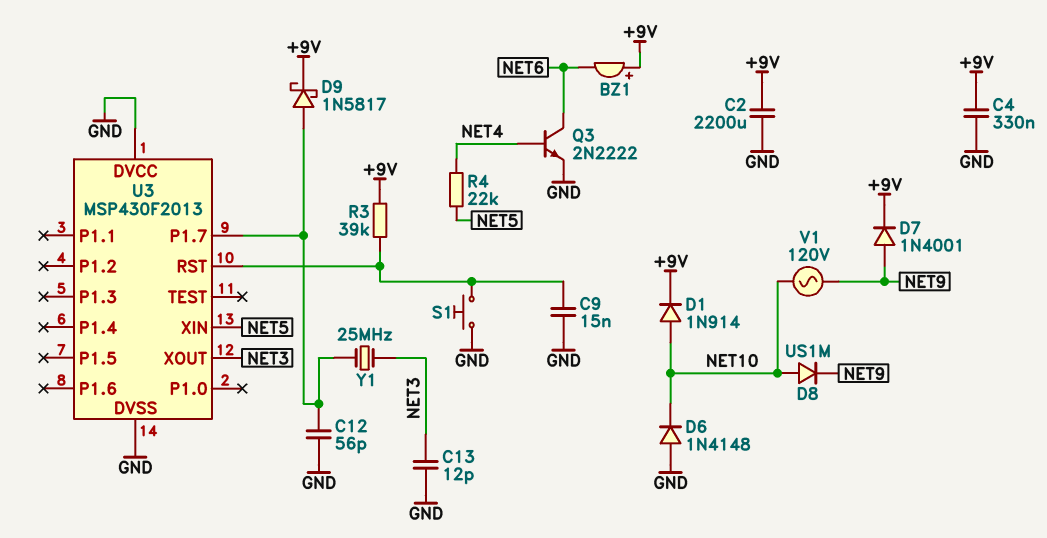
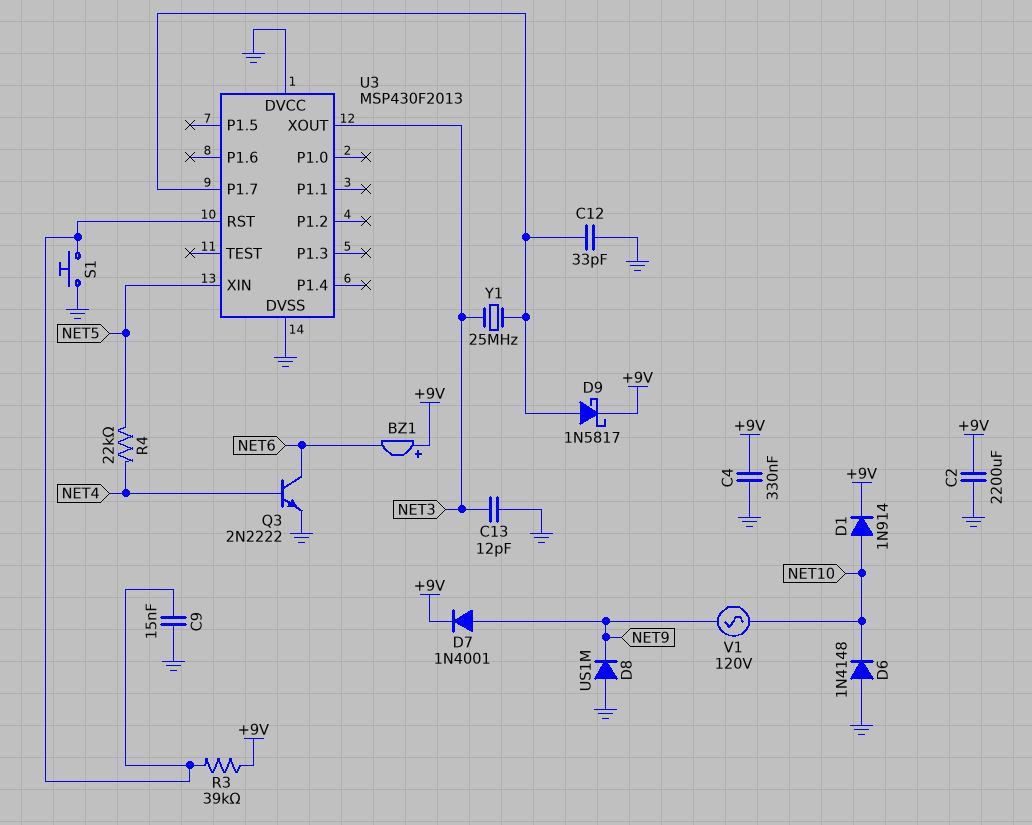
C12: 56pF (GND, U3/P1.7) -> 33pF (GND, U3/P1.7)
D8: diode US1M (A NET10, K NET9) -> diode US1M (A GND, K NET9)

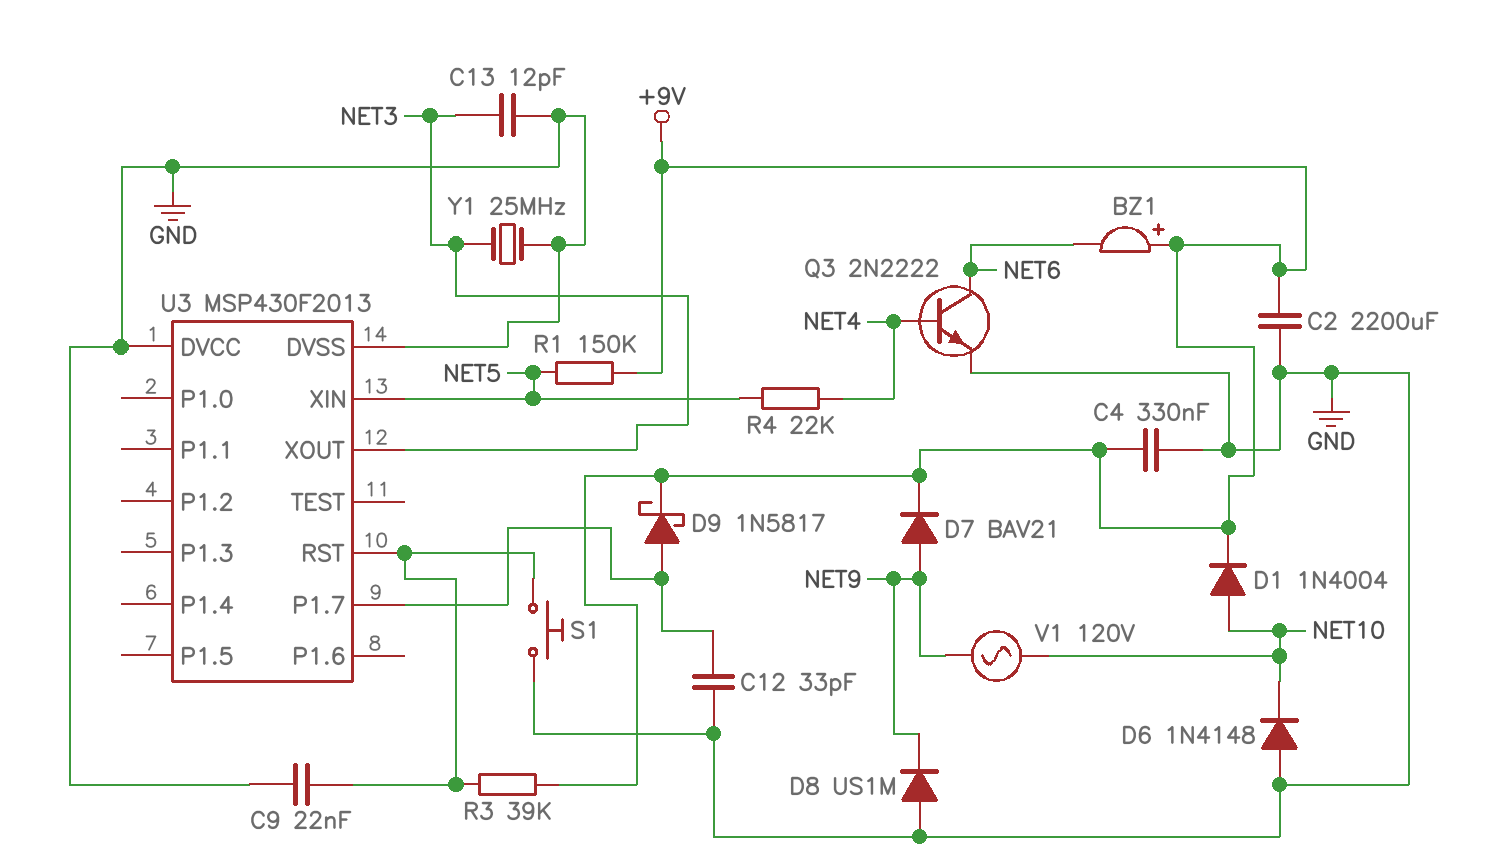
C9: 15nF (GND, U3/RST) -> 22nF (GND, U3/RST)
D1: diode 1N914 (A NET10, K +9V) -> diode 1N4004 (A NET10, K +9V)
D7: diode 1N4001 (A NET9, K +9V) -> diode BAV21 (A NET9, K +9V)
R1: none -> 150k (+9V, NET5)
Y1: 25MHz (NET3, U3/P1.7) -> 25MHz (GND, NET3)

